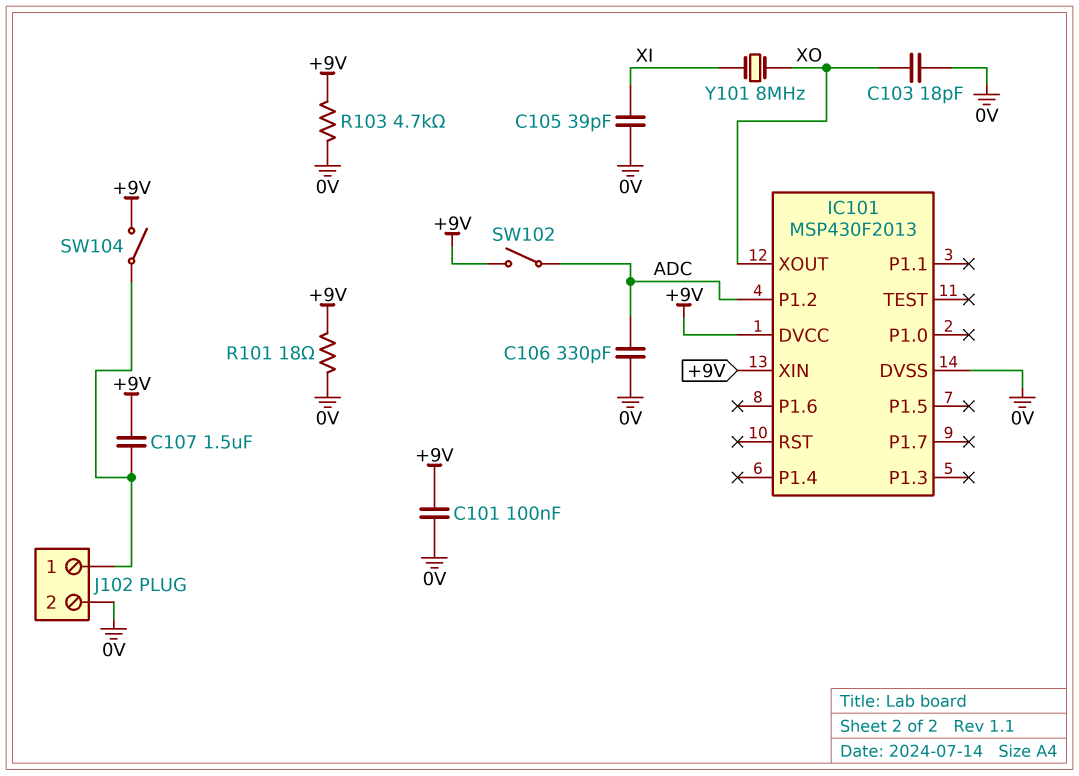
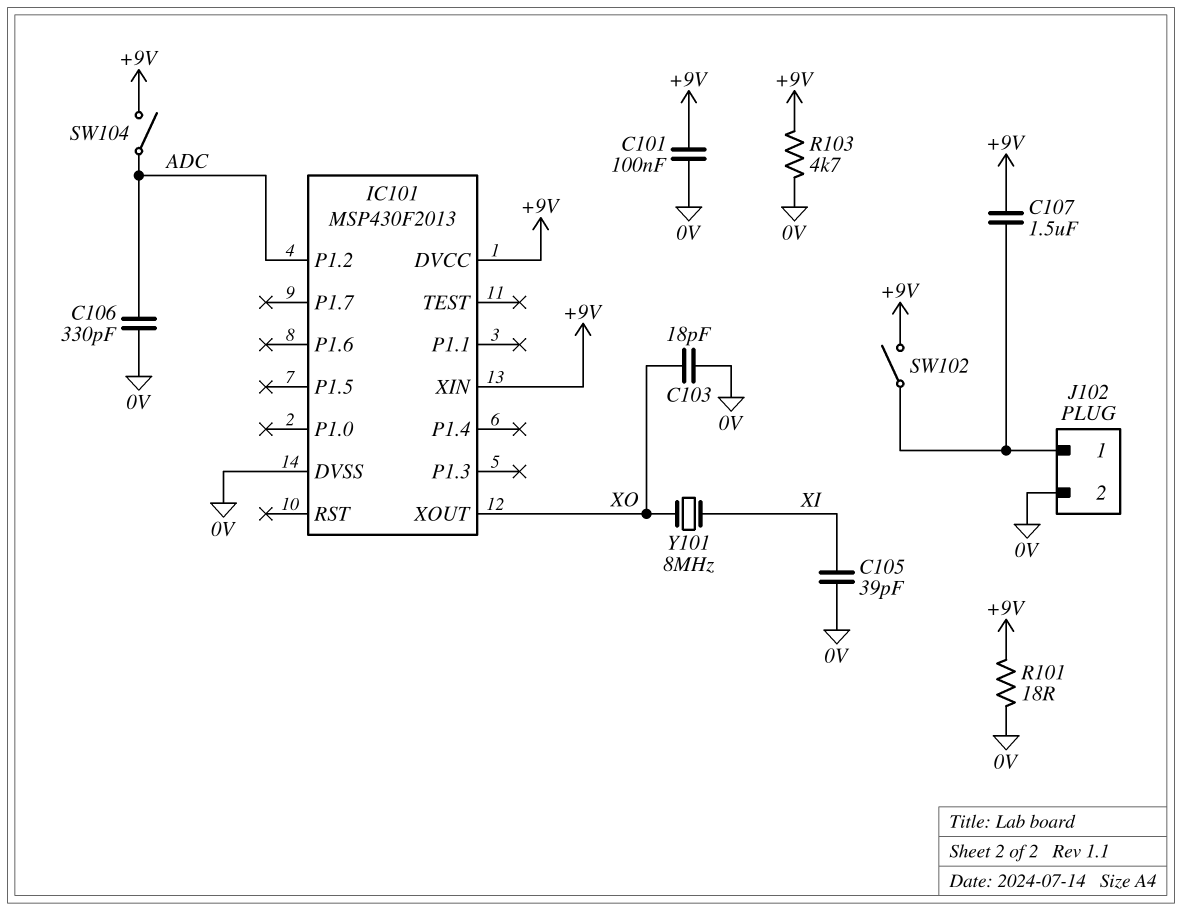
SW102: switch (+9V, ADC) -> switch (+9V, J102/1)
SW104: switch (+9V, J102/1) -> switch (+9V, ADC)

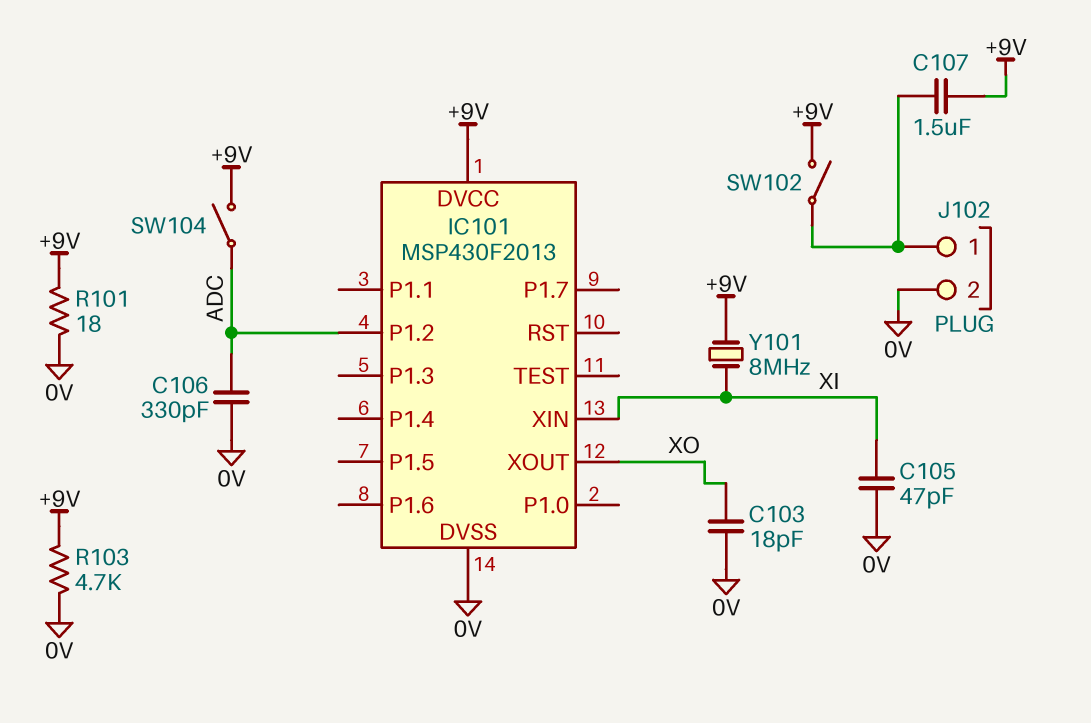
C101: 100nF (+9V, 0V) -> none
C105: 39pF (0V, XI) -> 47pF (0V, XI)
IC101 pin XIN: +9V -> XI
Y101: 8MHz (XI, XO) -> 8MHz (+9V, XI)

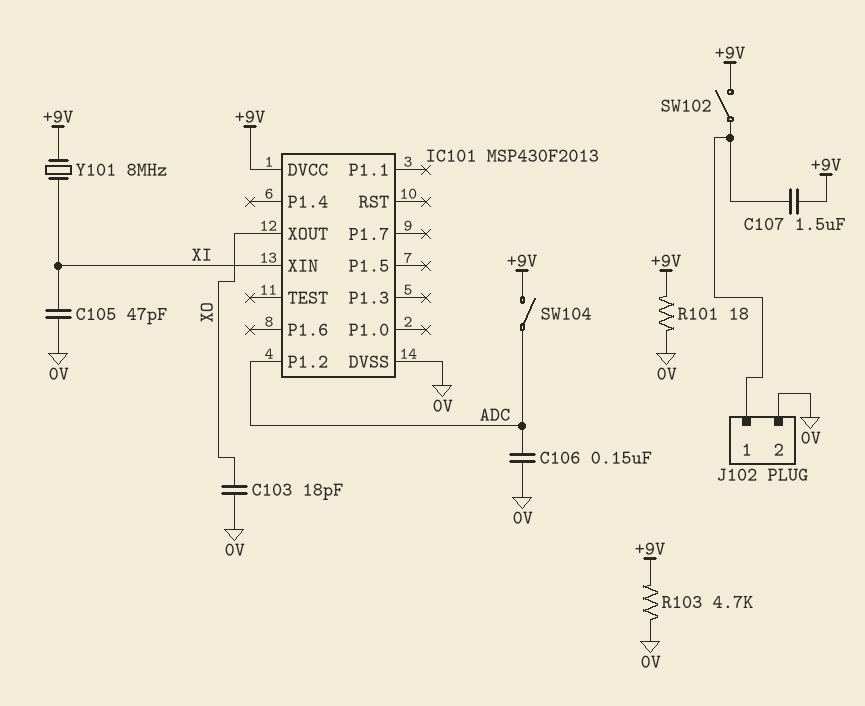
C106: 330pF (0V, ADC) -> 150nF (0V, ADC)

